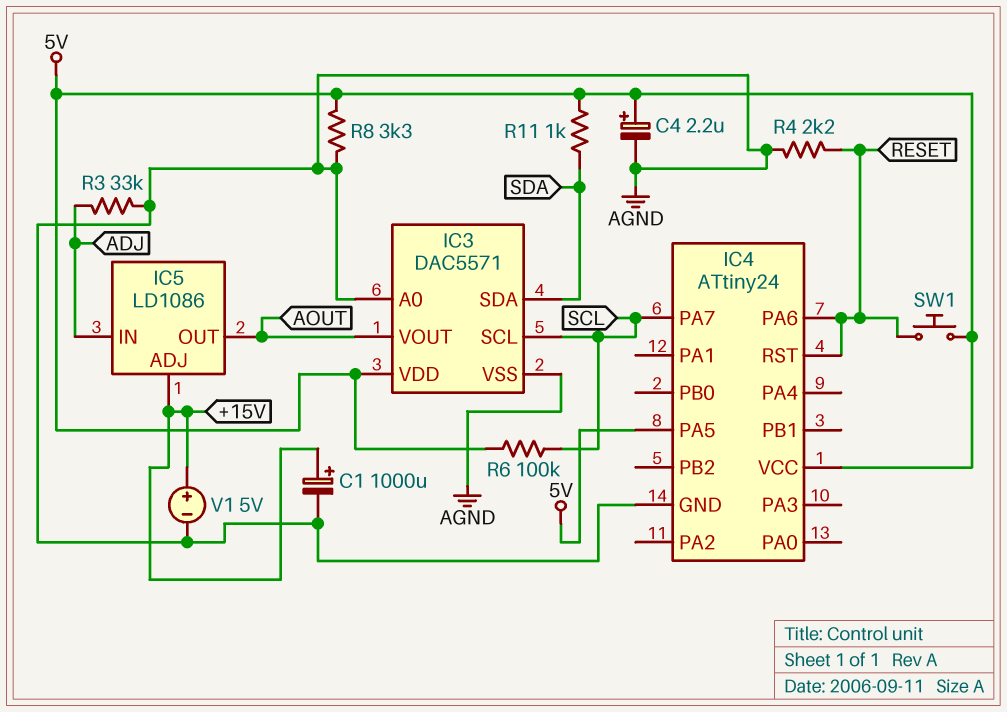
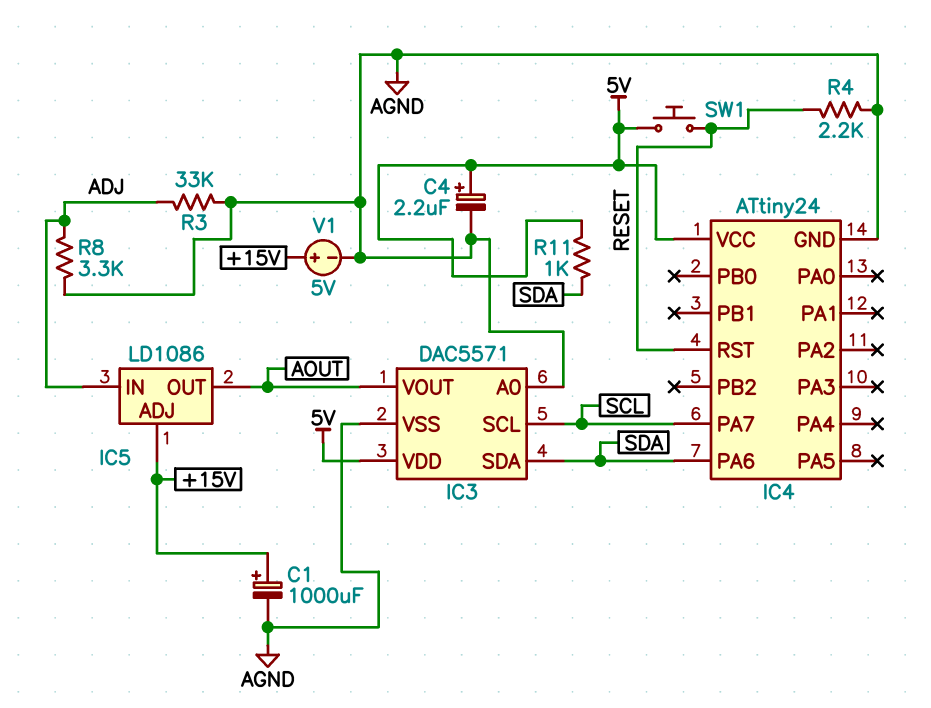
IC4 pin PA5: 5V -> none
IC4 pin PA6: RESET -> SDA
R6: 100k (5V, SCL) -> none
R8: 3.3k (5V, AGND) -> 3.3k (ADJ, AGND)

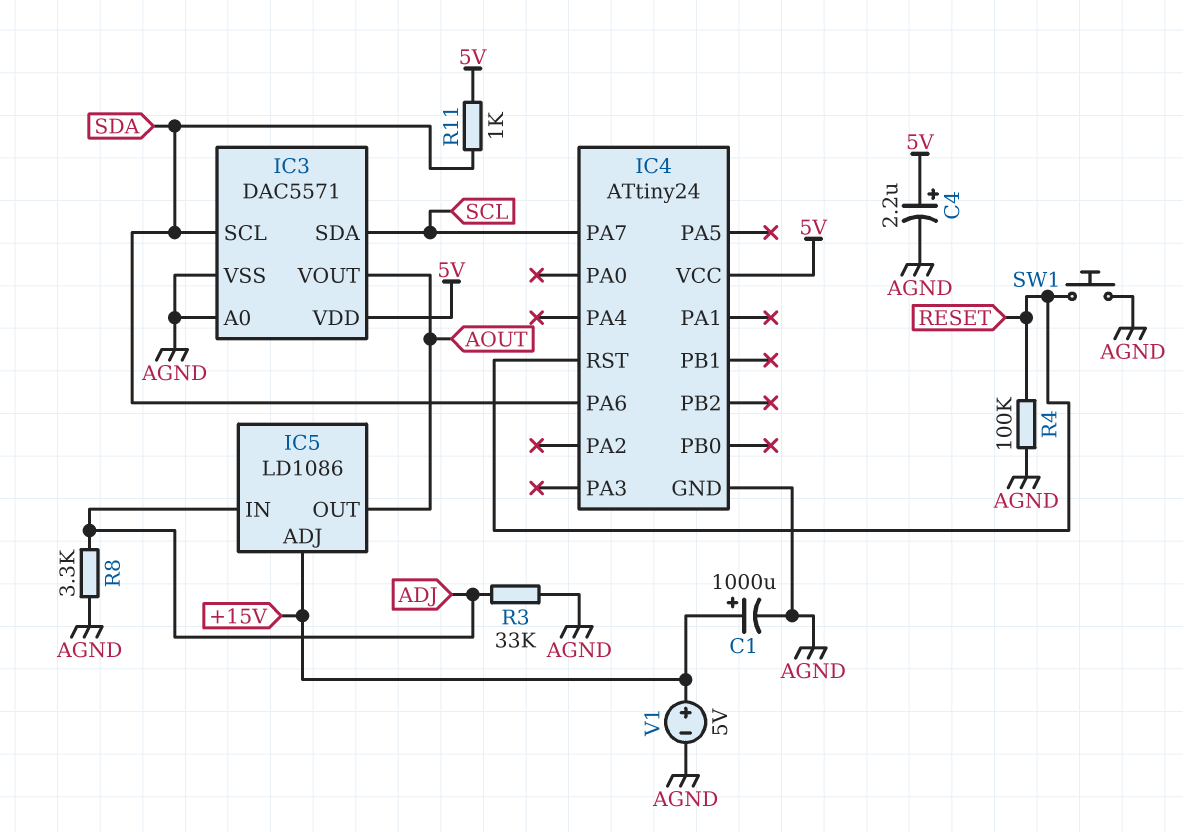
IC3 pin SCL: SCL -> SDA
IC3 pin SDA: SDA -> SCL
R4: 2.2k (AGND, RESET) -> 100k (AGND, RESET)
SW1: button (5V, RESET) -> button (AGND, RESET)

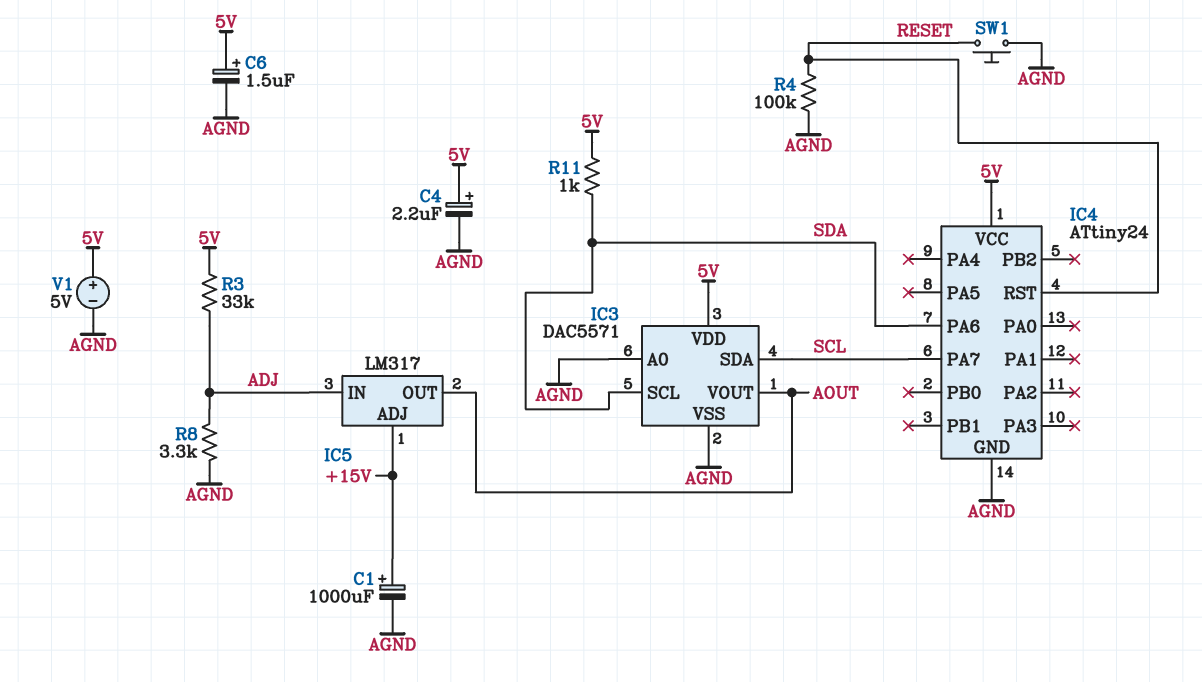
C6: none -> 1.5uF (plus 5V, minus AGND)
IC5: LD1086 -> LM317
R3: 33k (ADJ, AGND) -> 33k (5V, ADJ)
V1: 5V (plus +15V, minus AGND) -> 5V (plus 5V, minus AGND)

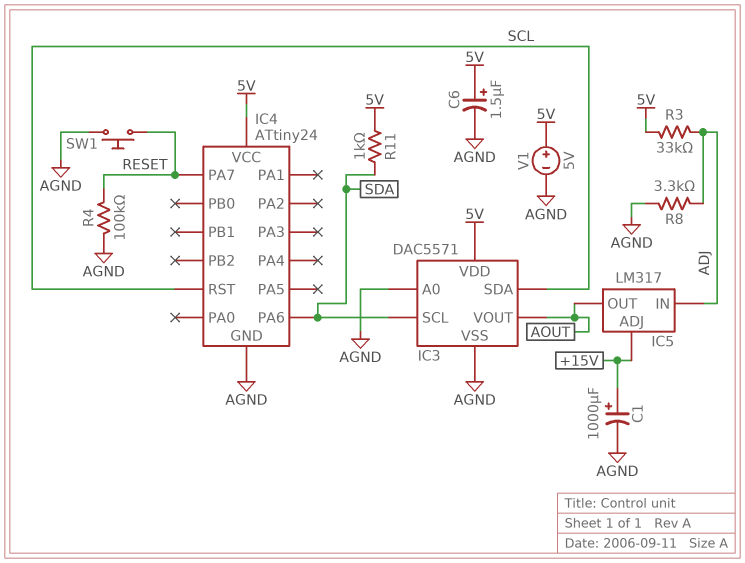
C4: 2.2uF (plus 5V, minus AGND) -> none
IC4 pin PA7: SCL -> RESET
IC4 pin RST: RESET -> SCL

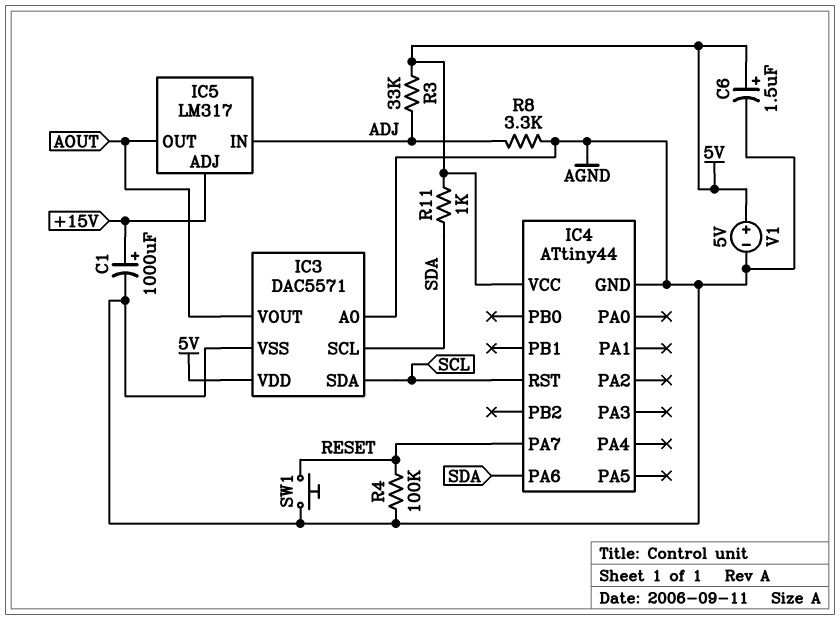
IC4: ATtiny24 -> ATtiny44

